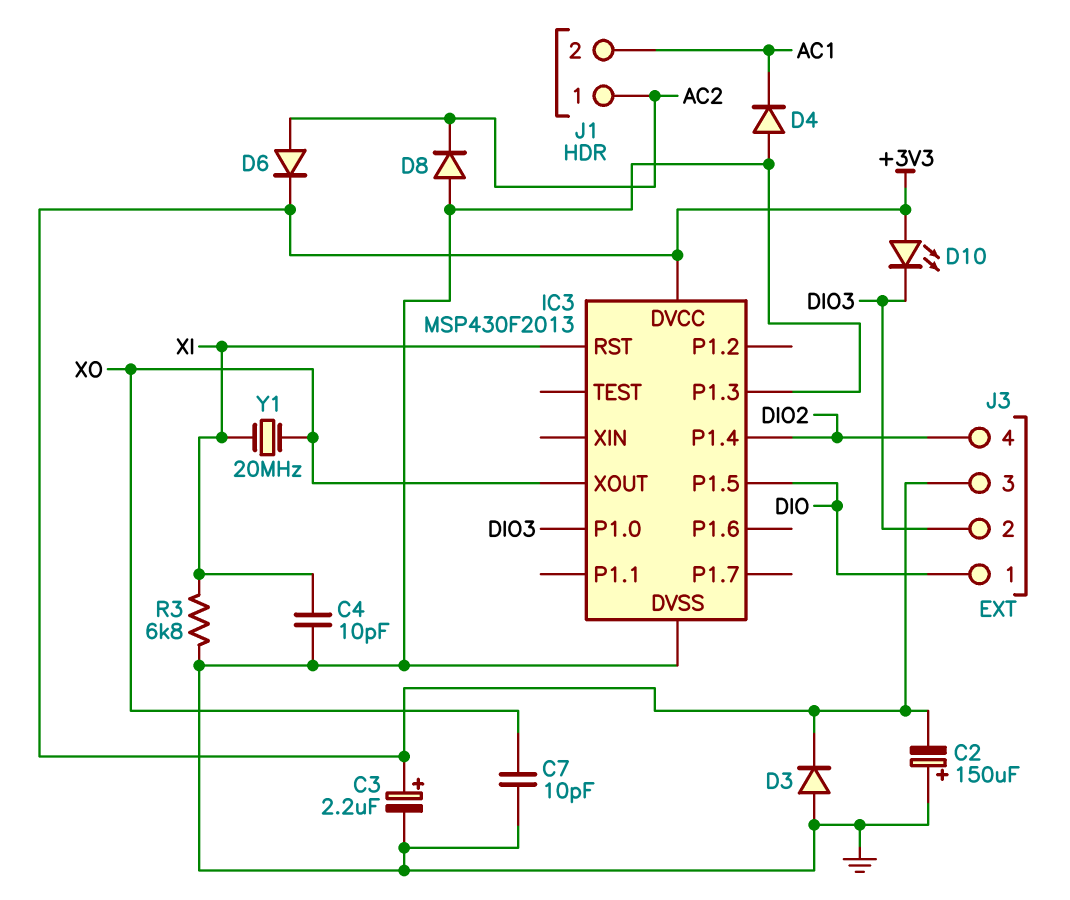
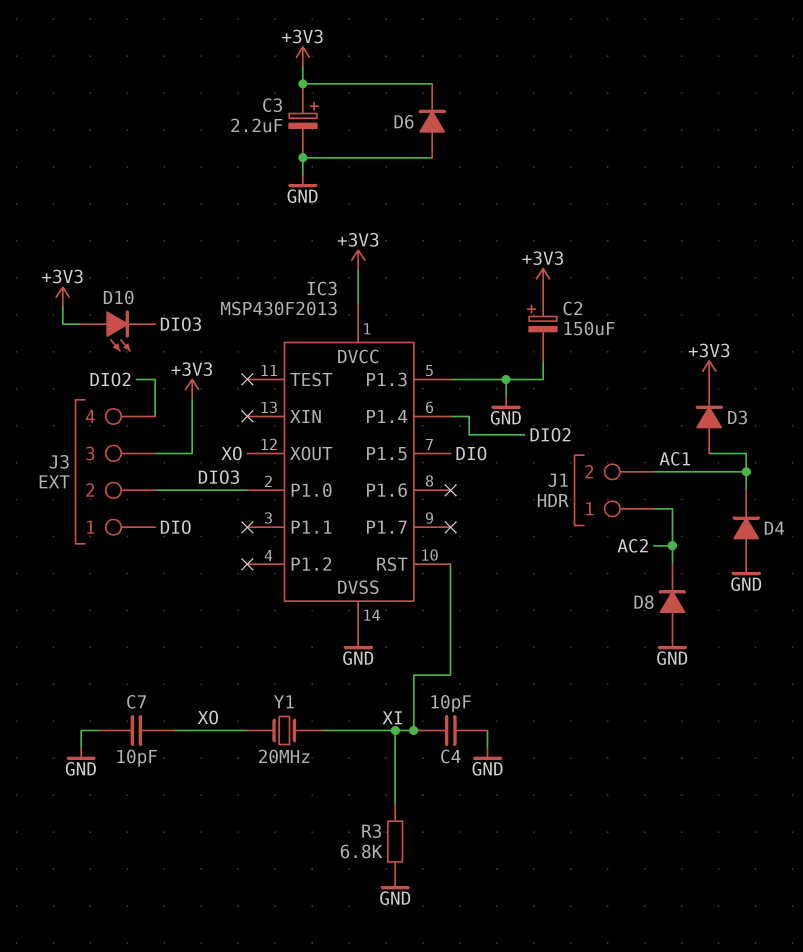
C2: 150uF (plus GND, minus +3V3) -> 150uF (plus +3V3, minus GND)
D3: diode (A GND, K +3V3) -> diode (A AC1, K +3V3)
D6: diode (A AC2, K +3V3) -> diode (A GND, K +3V3)

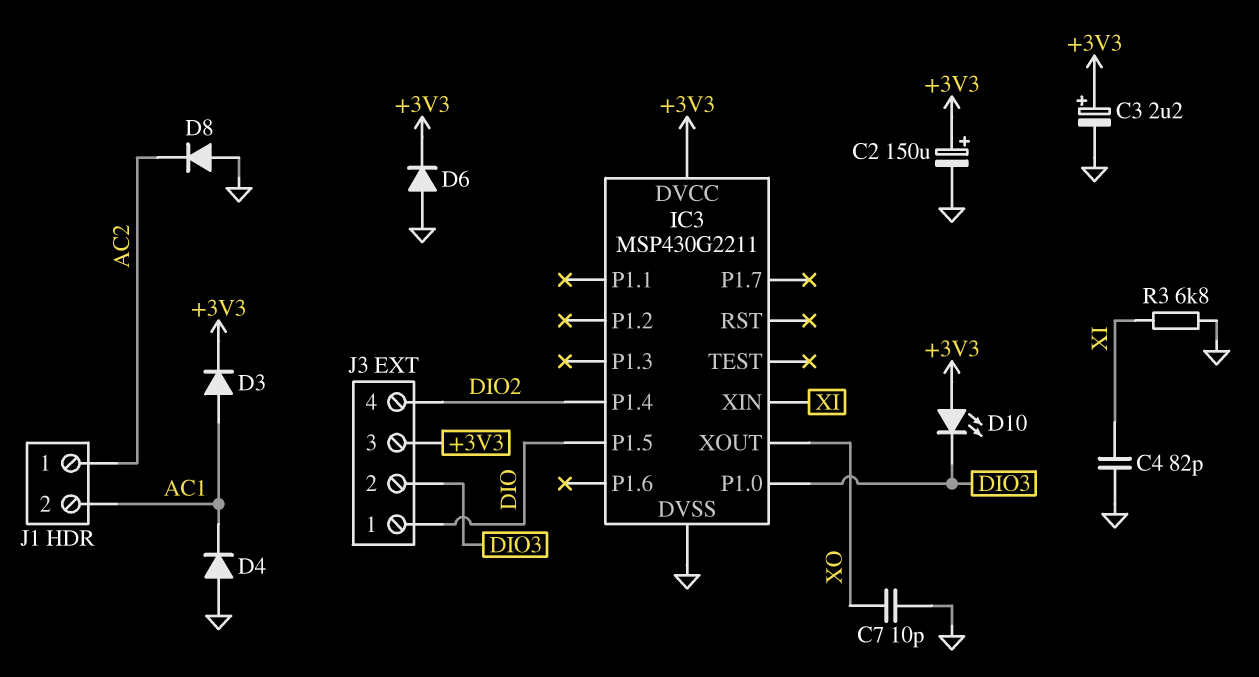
C4: 10pF (GND, XI) -> 82pF (GND, XI)
IC3: MSP430F2013 -> MSP430G2211
IC3 pin P1.3: GND -> none
IC3 pin RST: XI -> none
IC3 pin XIN: none -> XI
Y1: 20MHz (XI, XO) -> none

